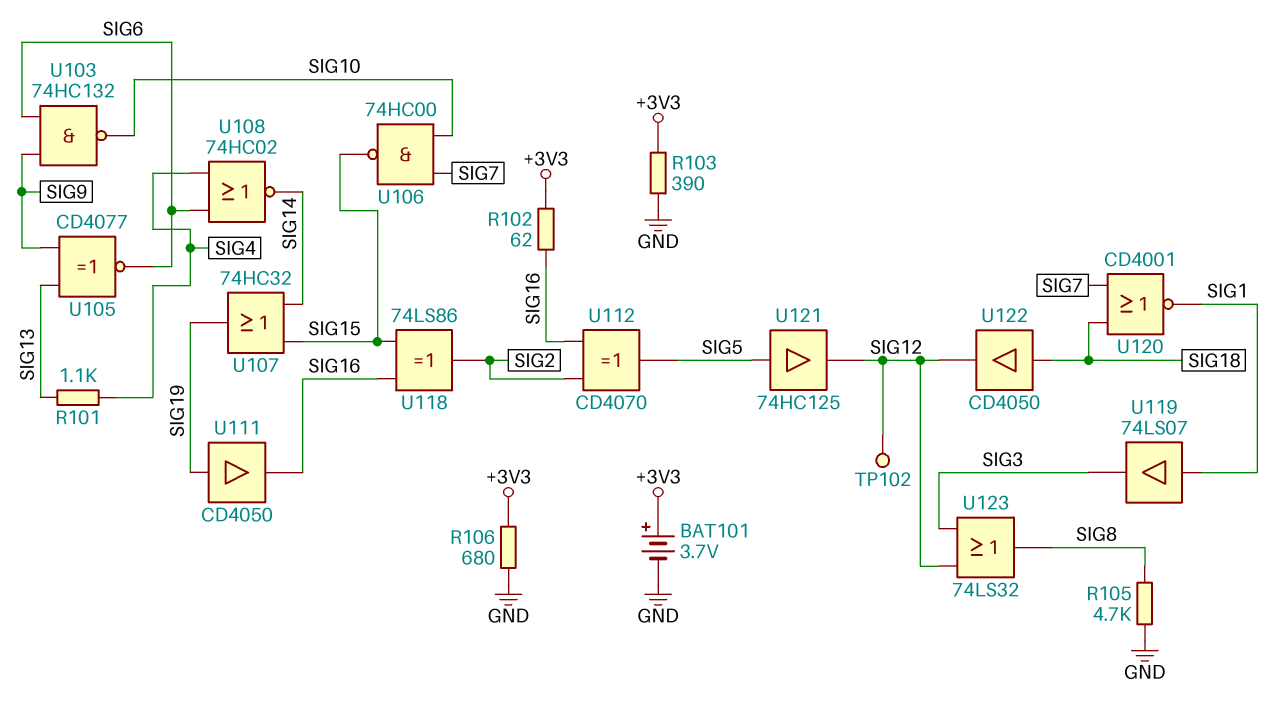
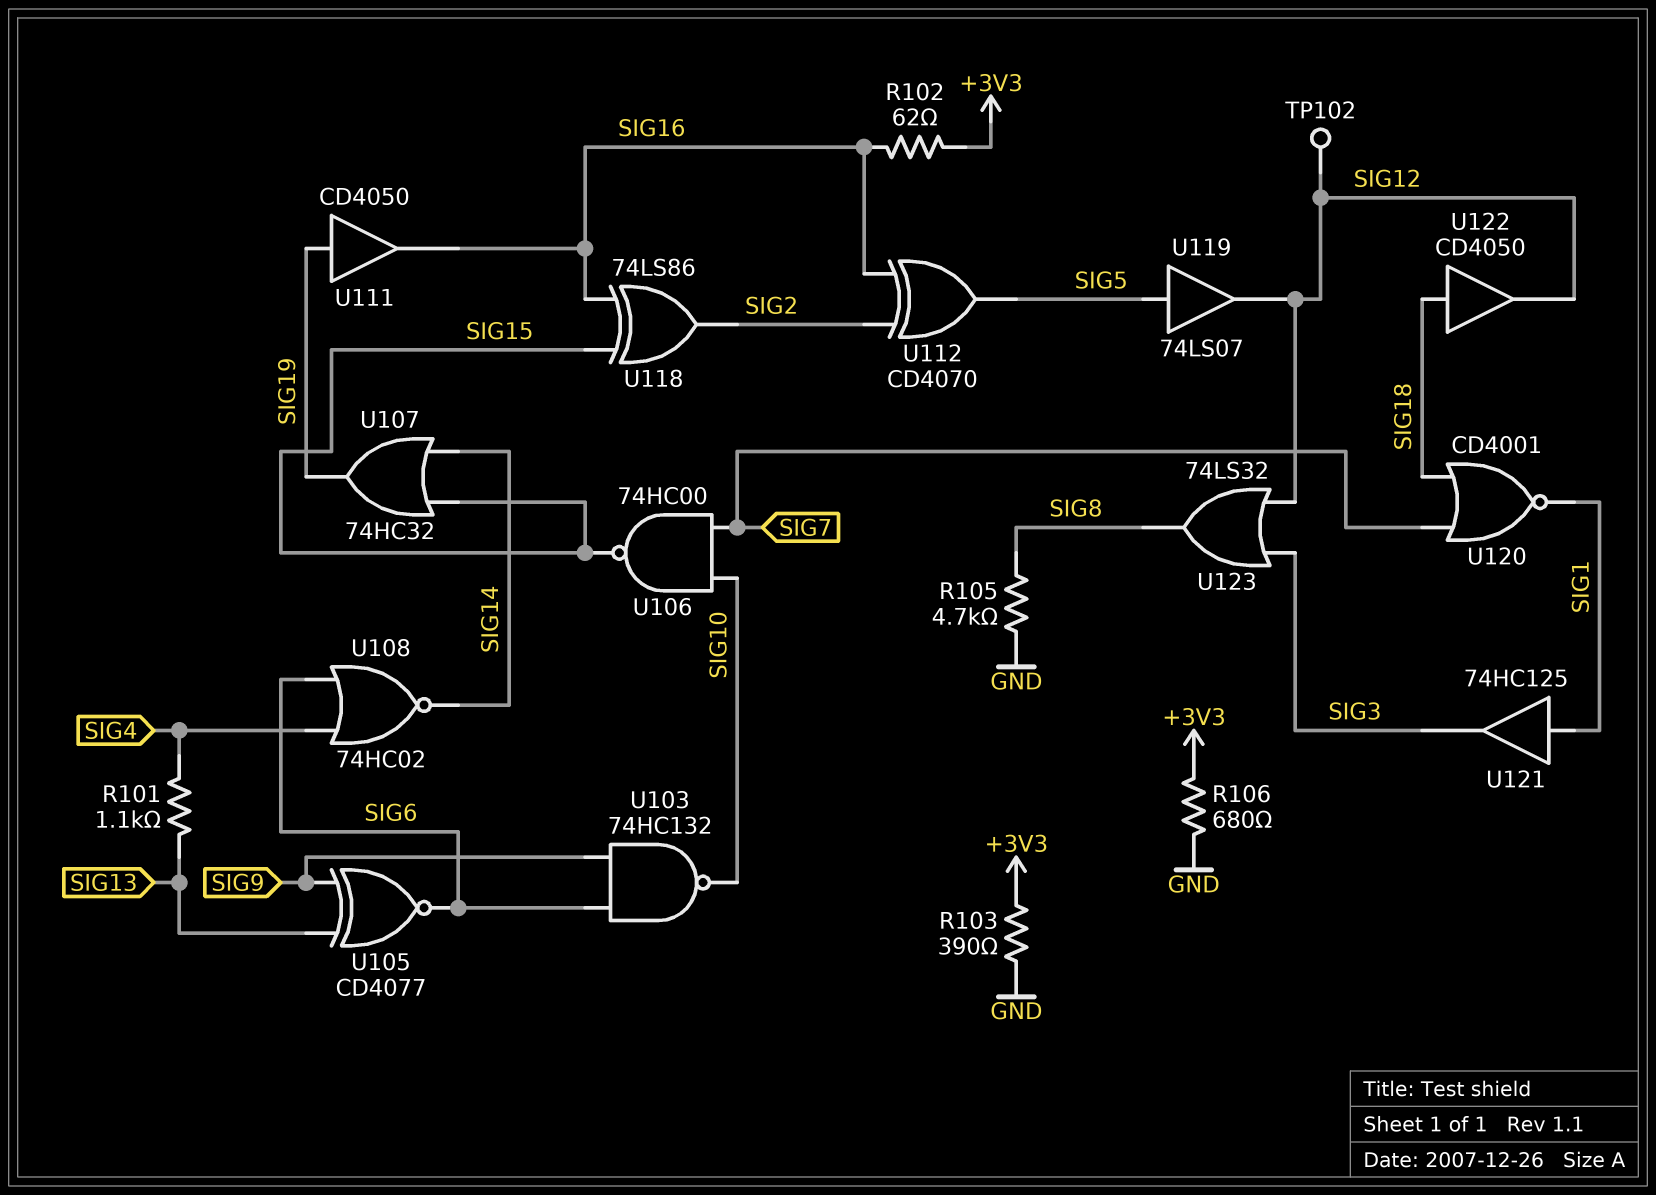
BAT101: 3.7V (plus +3V3, minus GND) -> none
U119: buffer 74LS07 (in SIG1, out SIG3) -> buffer 74LS07 (in SIG5, out SIG12)
U121: buffer 74HC125 (in SIG5, out SIG12) -> buffer 74HC125 (in SIG1, out SIG3)

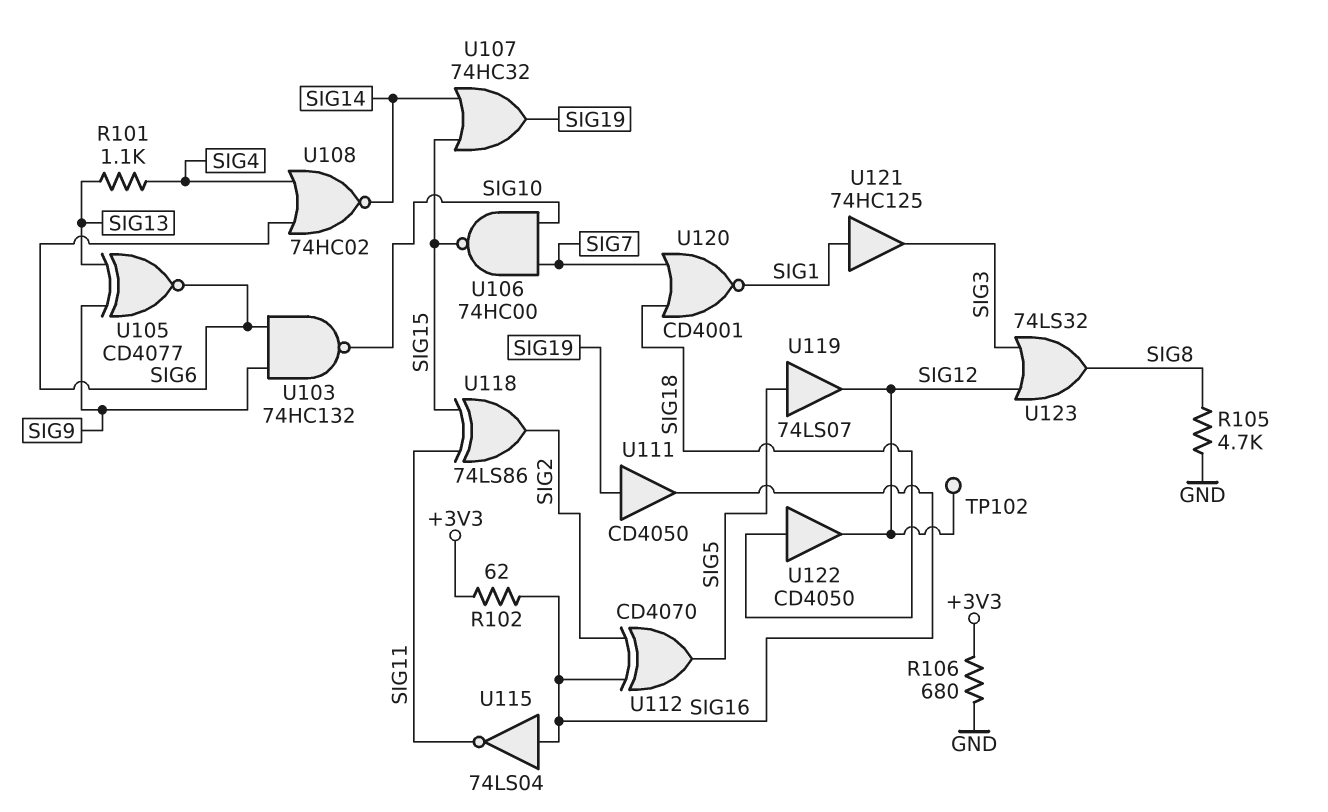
R103: 390 (+3V3, GND) -> none
U115: none -> NOT 74LS04 (in SIG16, out SIG11)
U118: XOR 74LS86 (in SIG15, in SIG16, out SIG2) -> XOR 74LS86 (in SIG11, in SIG15, out SIG2)

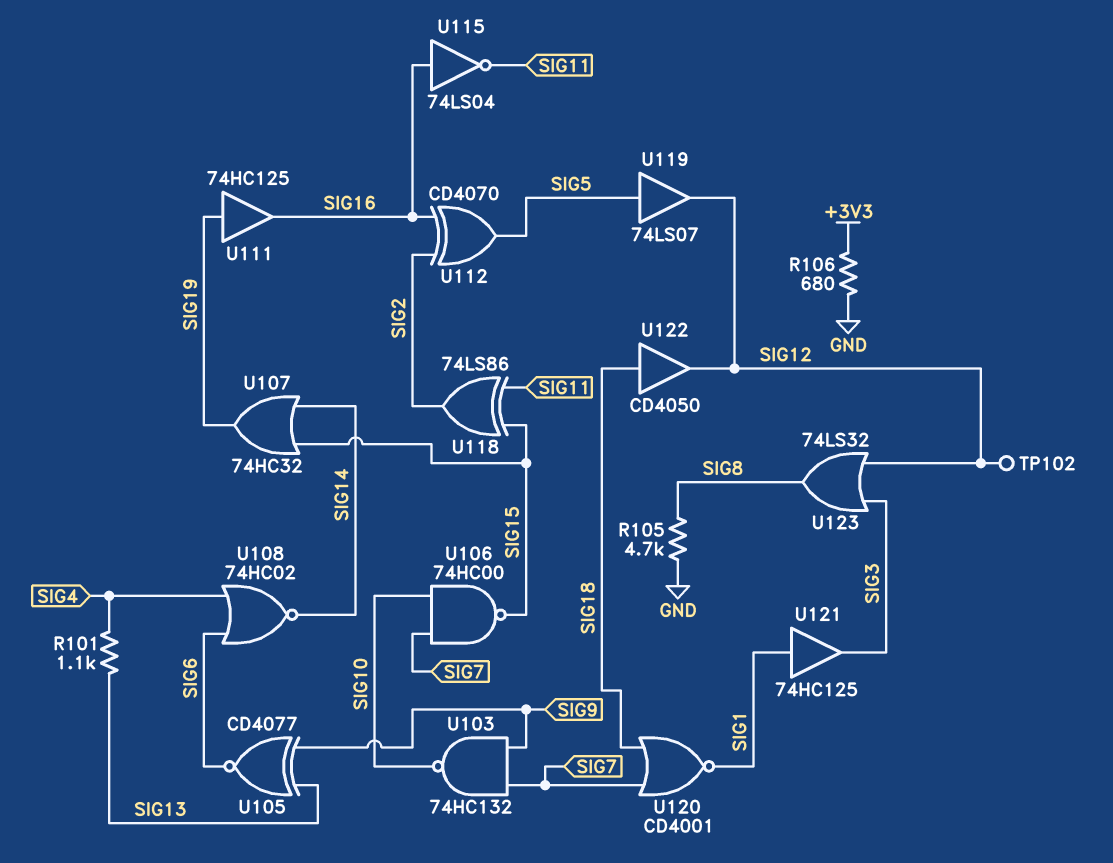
R102: 62 (+3V3, SIG16) -> none
U103: NAND 74HC132 (in SIG6, in SIG9, out SIG10) -> NAND 74HC132 (in SIG7, in SIG9, out SIG10)
U111: buffer CD4050 (in SIG19, out SIG16) -> buffer 74HC125 (in SIG19, out SIG16)

